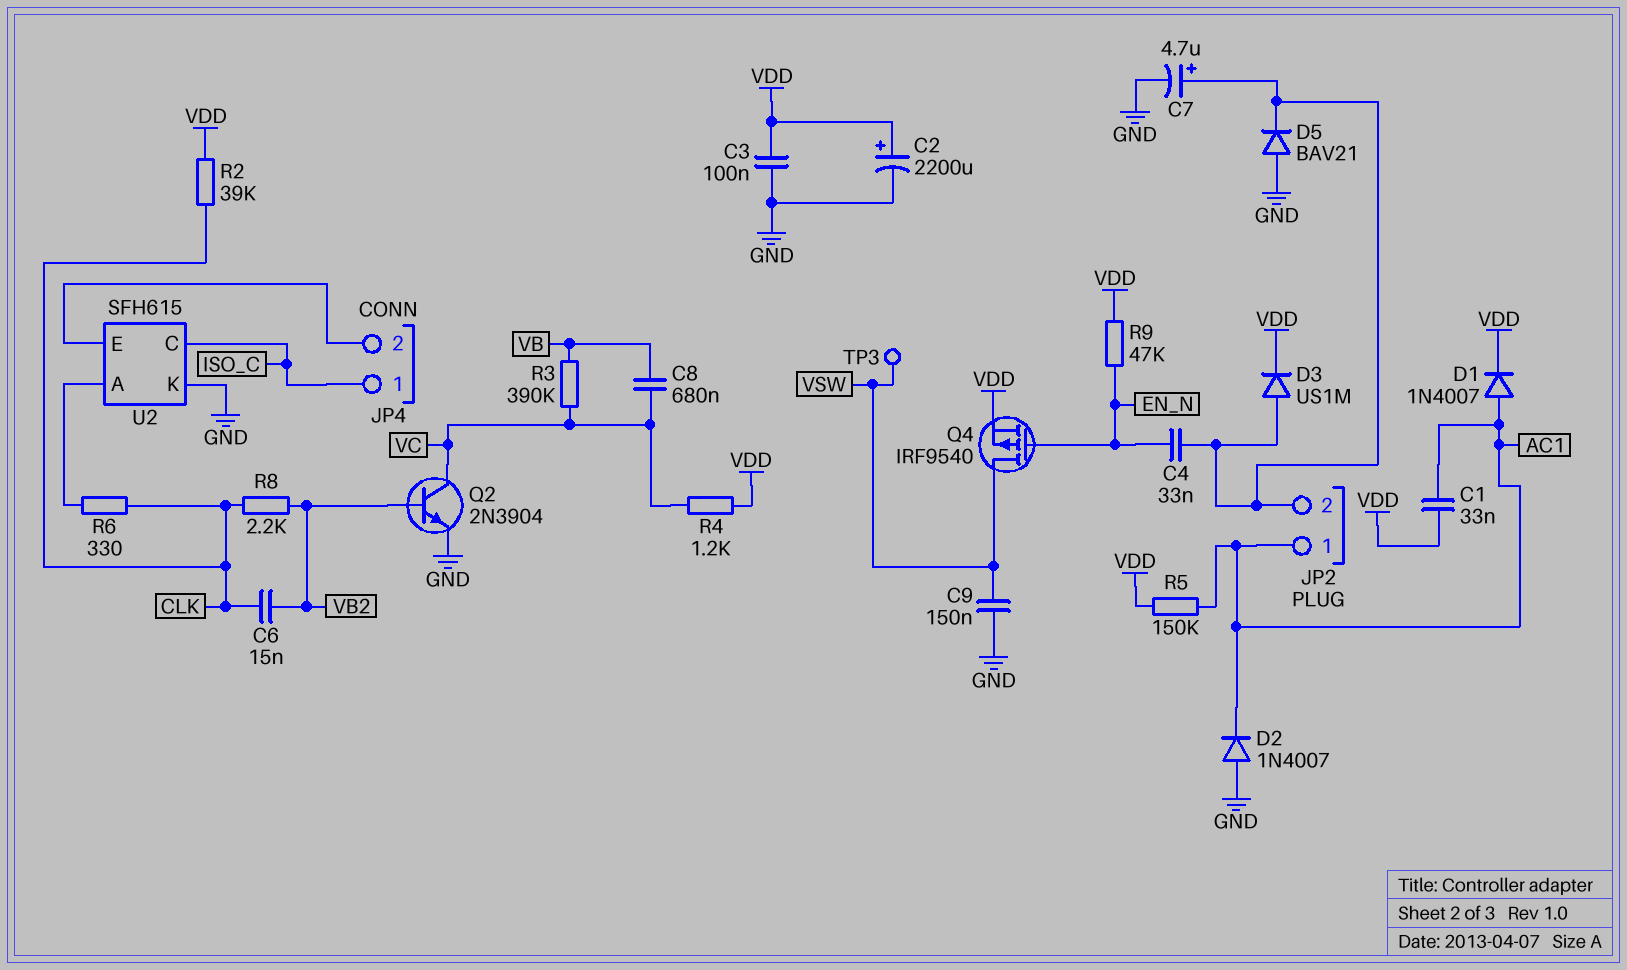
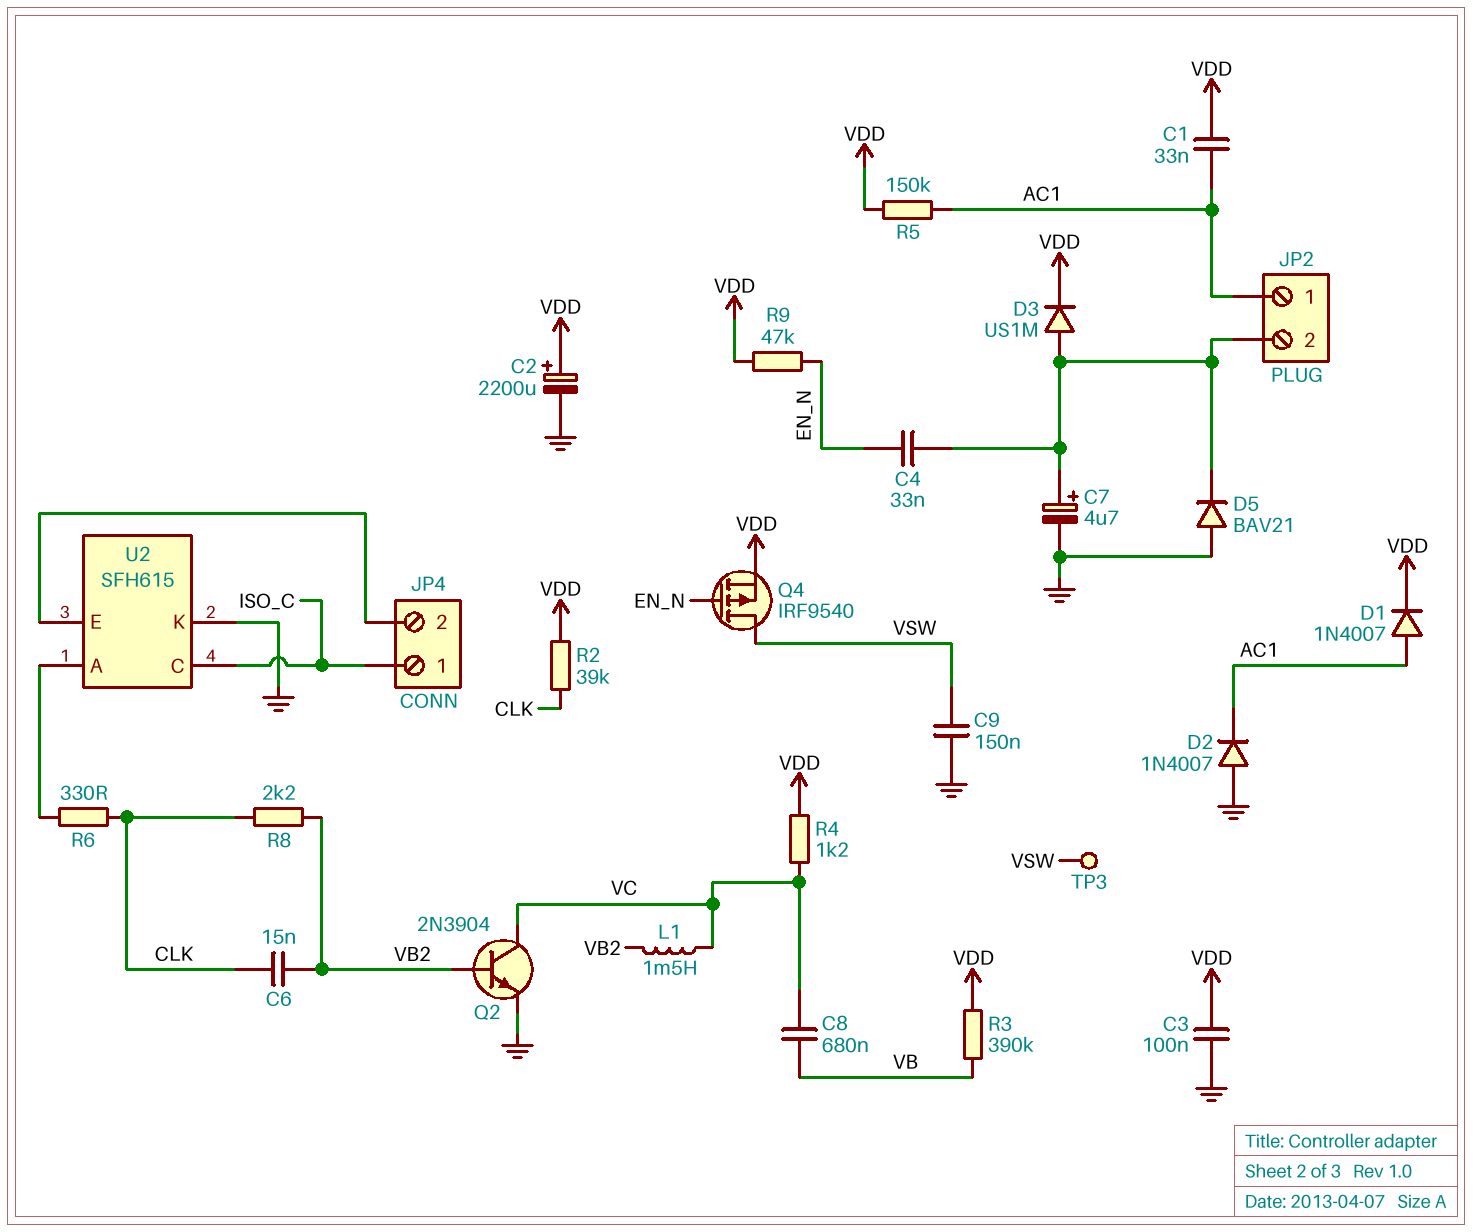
L1: none -> 1.5mH (VB2, VC)
R3: 390k (VB, VC) -> 390k (VB, VDD)

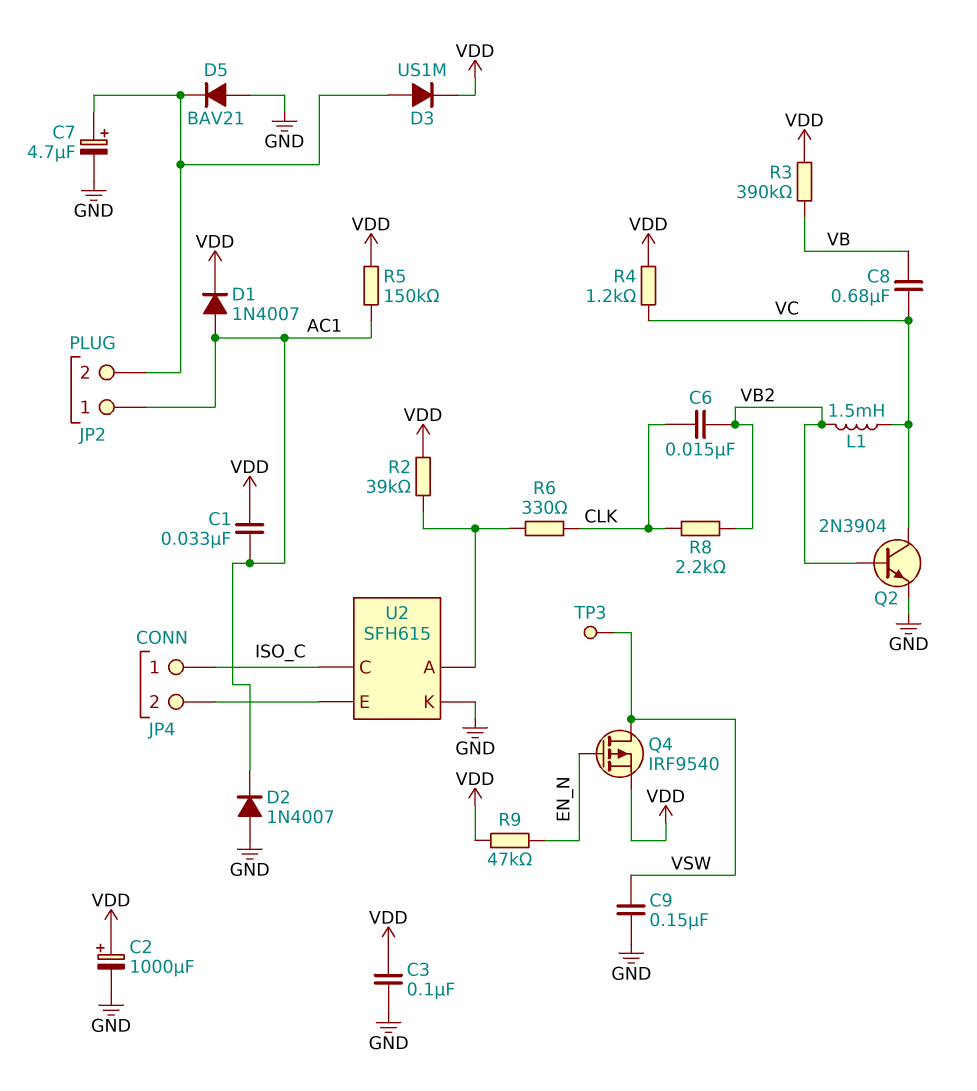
C2: 2200uF (plus VDD, minus GND) -> 1000uF (plus VDD, minus GND)
C4: 33nF (EN_N, JP2/2) -> none
R2: 39k (CLK, VDD) -> 39k (U2/A, VDD)

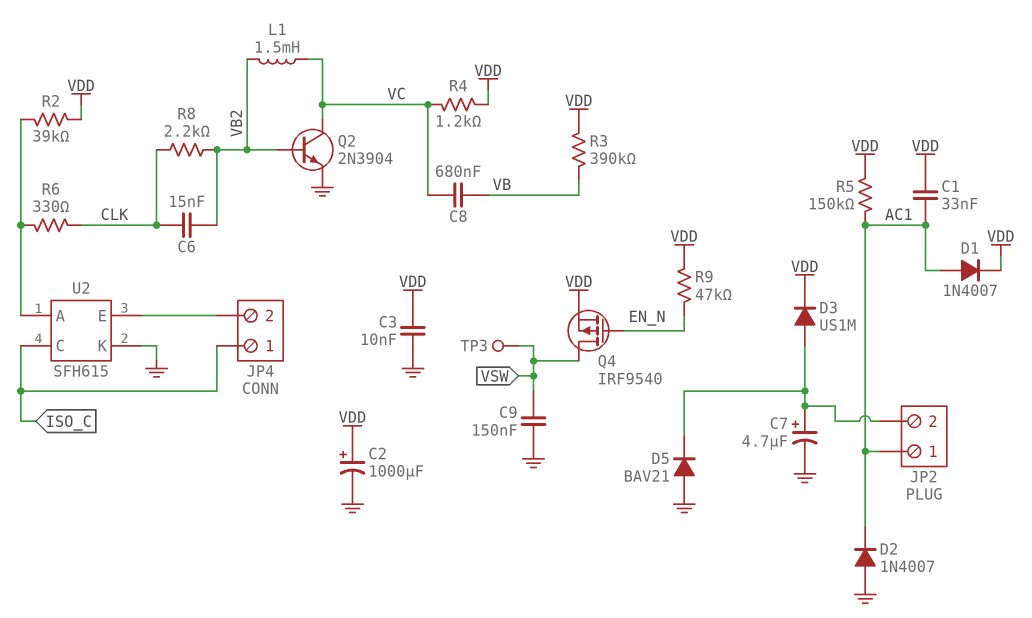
C3: 100nF (GND, VDD) -> 10nF (GND, VDD)

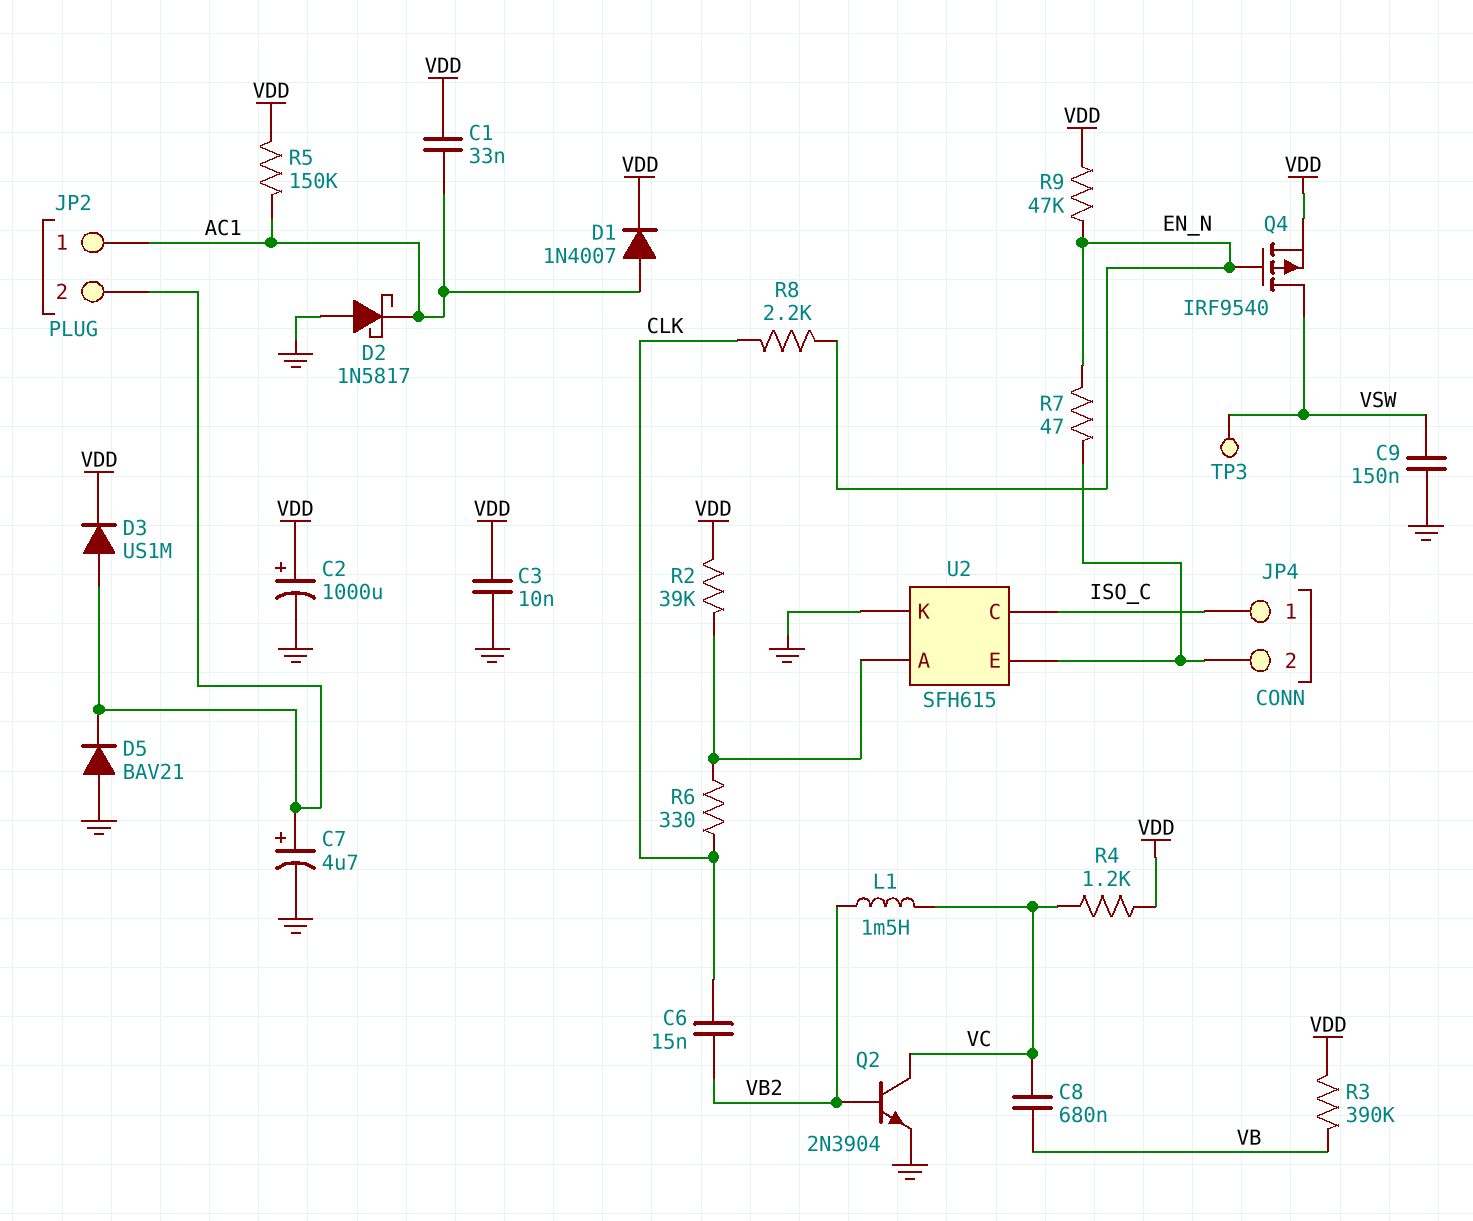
D2: diode 1N4007 (A GND, K AC1) -> schottky 1N5817 (A GND, K AC1)
R7: none -> 47 (EN_N, JP4/2)
R8: 2.2k (CLK, VB2) -> 2.2k (CLK, EN_N)

